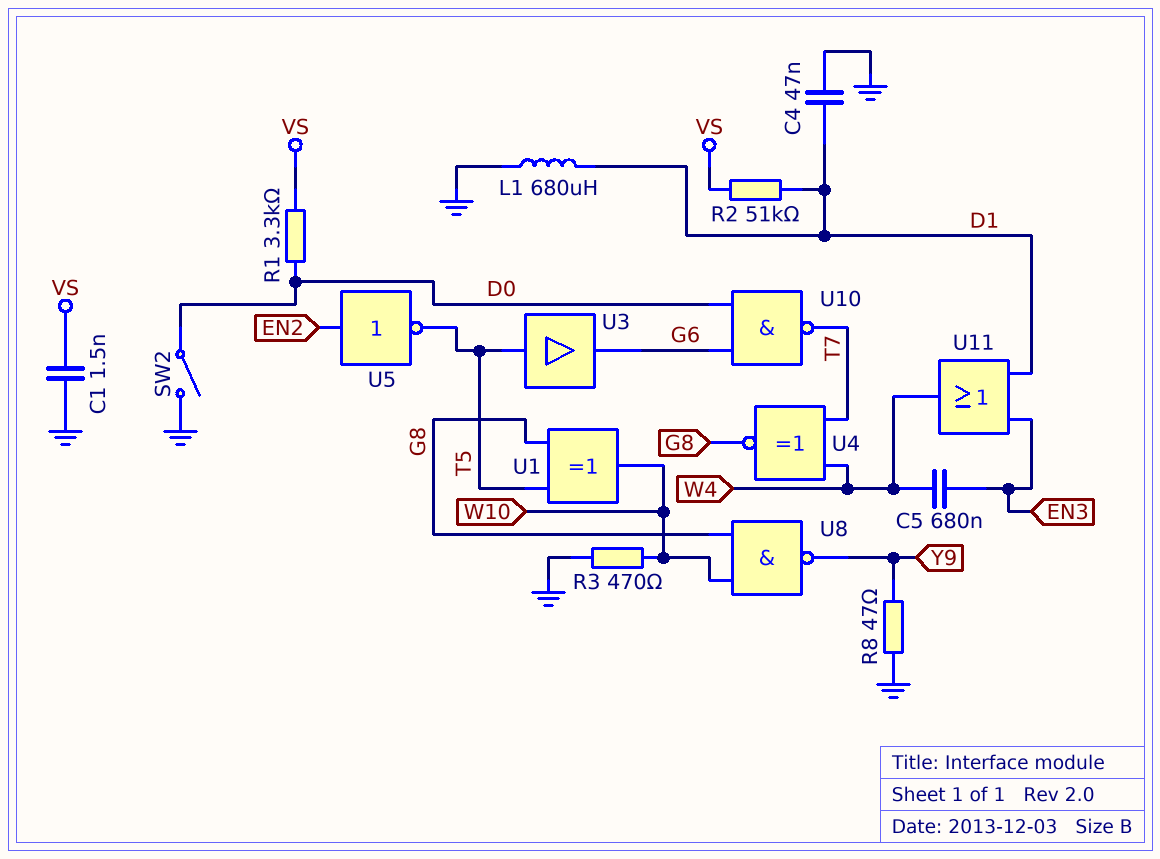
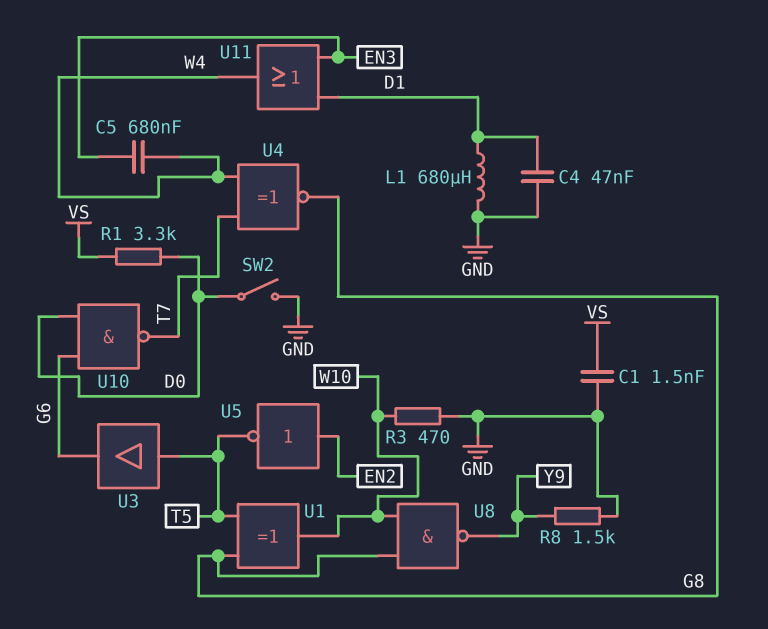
R2: 51k (D1, VS) -> none
R8: 47 (GND, Y9) -> 1.5k (GND, Y9)

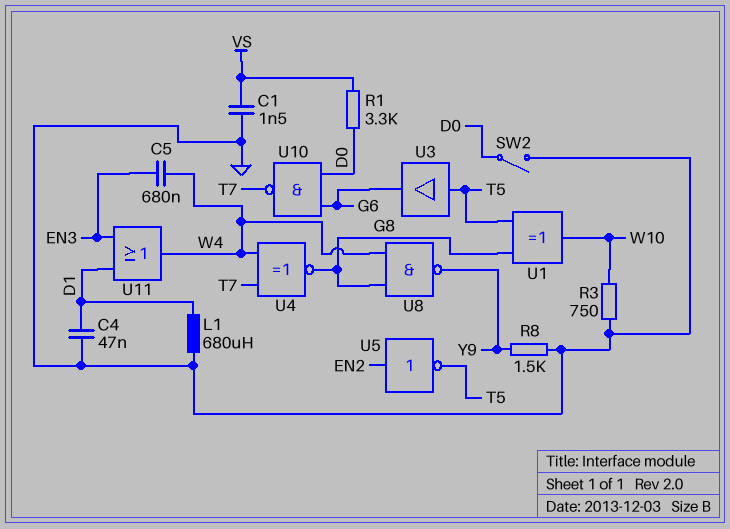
R3: 470 (GND, W10) -> 750 (GND, W10)
U8: NAND (in G8, in W10, out Y9) -> NAND (in G8, in W4, out Y9)

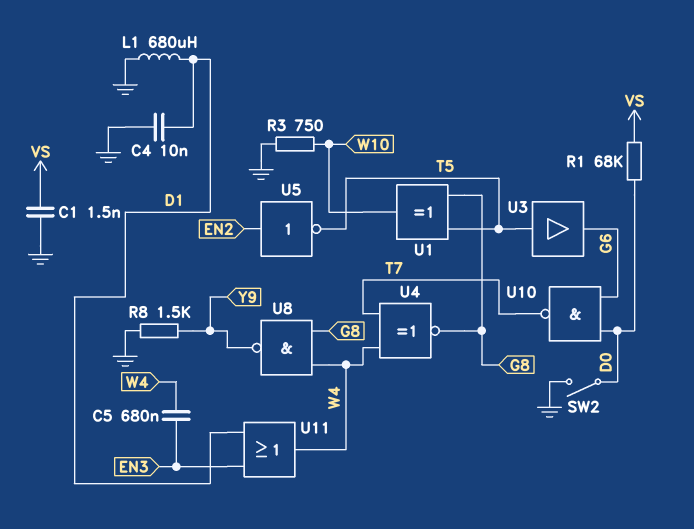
C4: 47nF (D1, GND) -> 10nF (D1, GND)
R1: 3.3k (D0, VS) -> 68k (D0, VS)

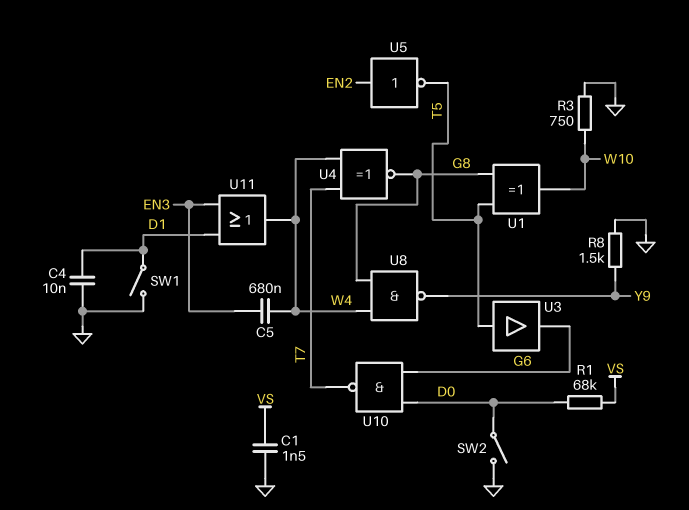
L1: 680uH (D1, GND) -> none
SW1: none -> switch (D1, GND)

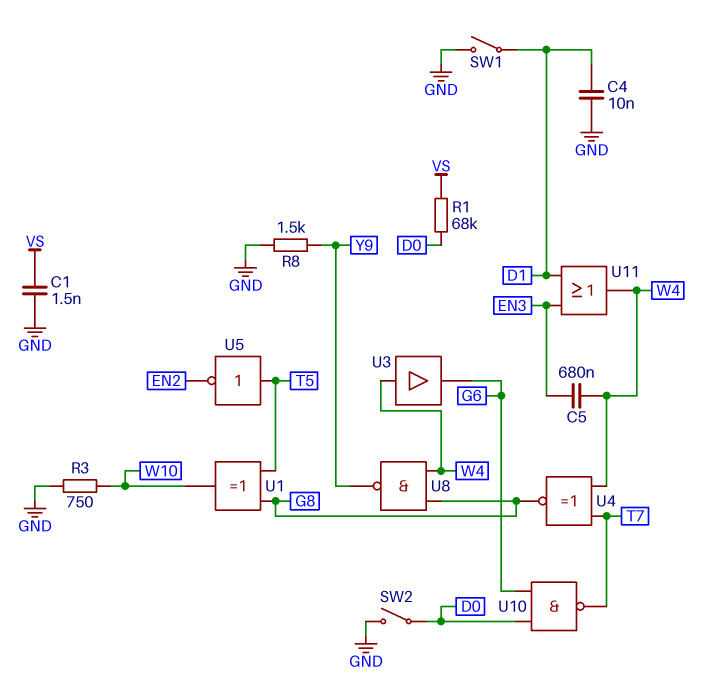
U3: buffer (in T5, out G6) -> buffer (in W4, out G6)
U5: NOT (in EN2, out T5) -> NOT (in T5, out EN2)

